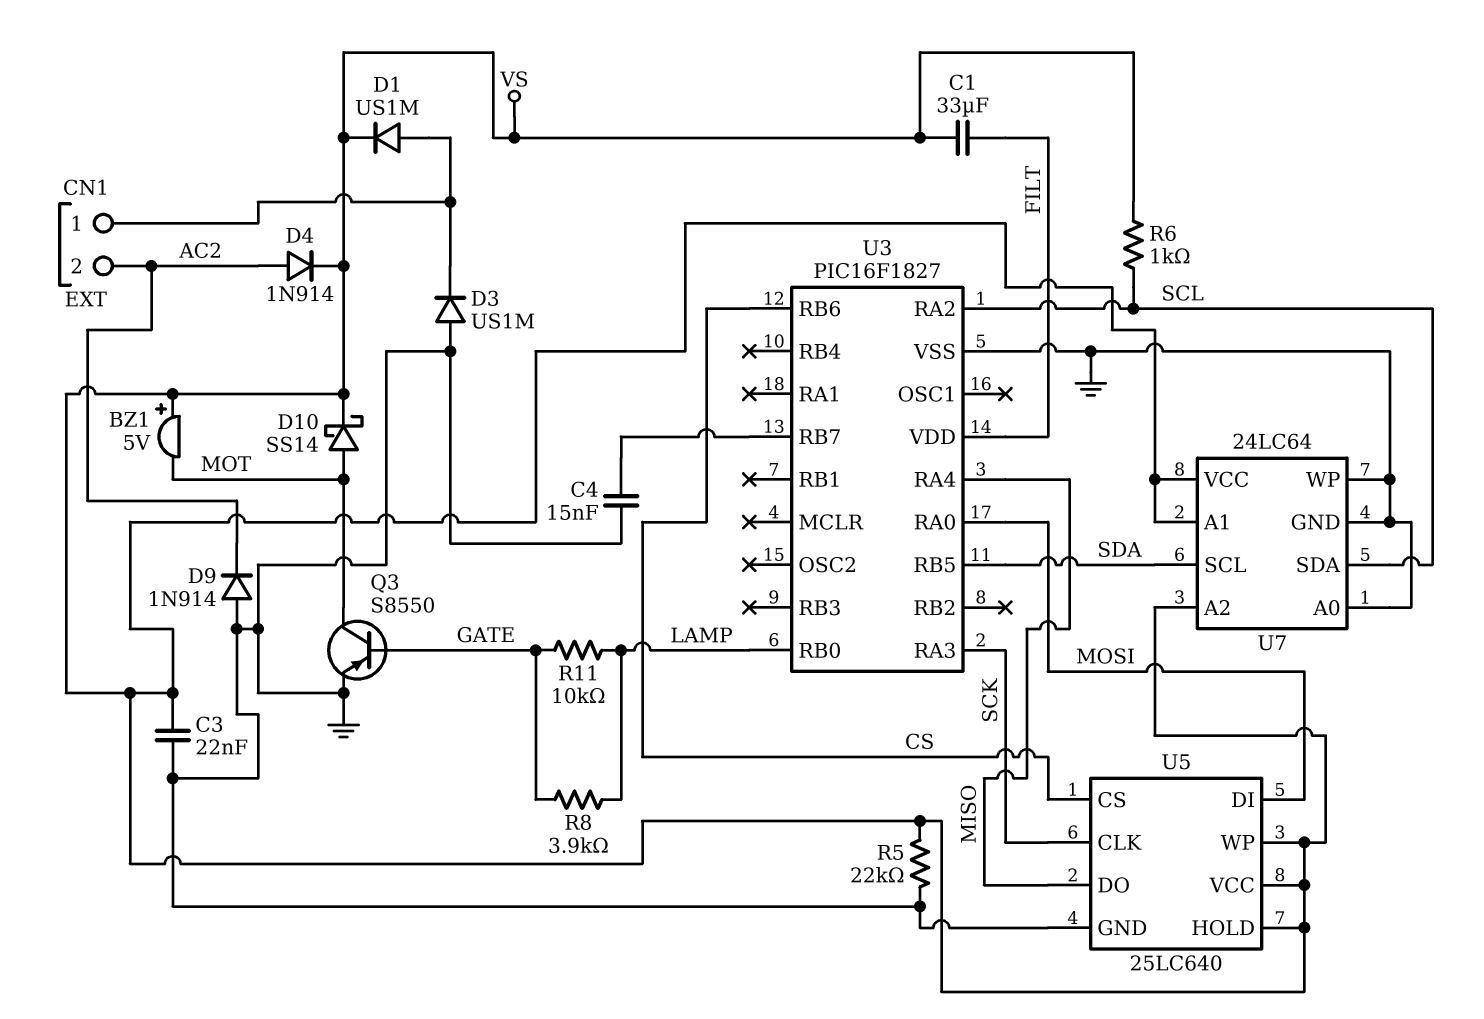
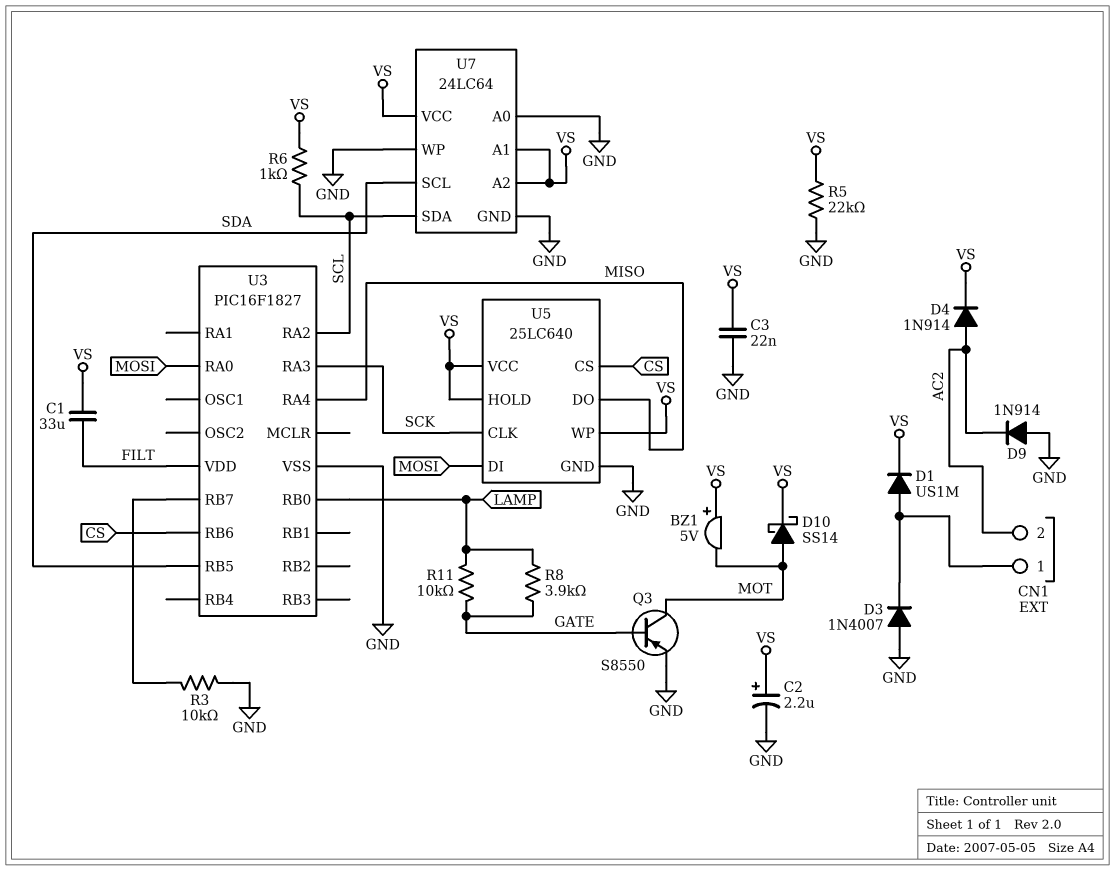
C2: none -> 2.2uF (plus VS, minus GND)
C4: 15nF (GND, U3/RB7) -> none
D3: diode US1M (A GND, K CN1/1) -> diode 1N4007 (A GND, K CN1/1)
R3: none -> 10k (GND, U3/RB7)

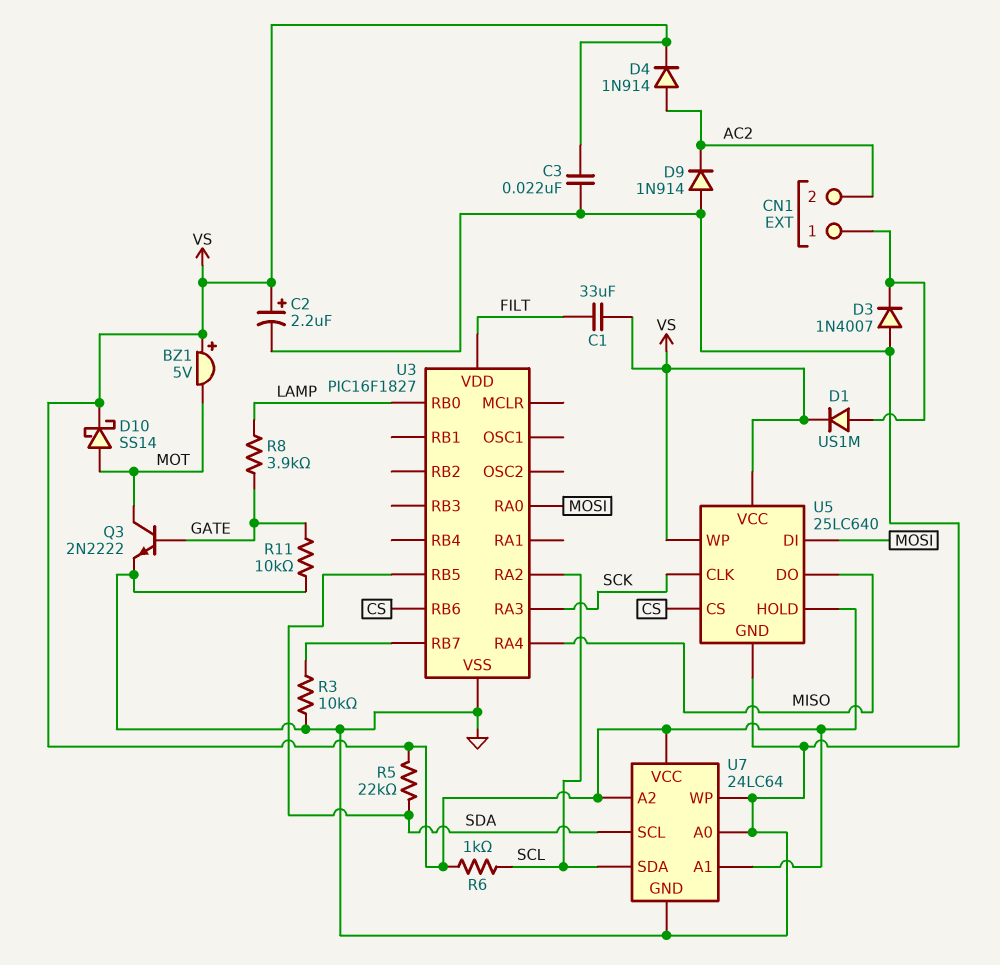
Q3: PNP S8550 (B GATE, C MOT, E GND) -> NPN 2N2222 (B GATE, C MOT, E GND)
R5: 22k (GND, VS) -> 22k (SDA, VS)
R11: 10k (GATE, LAMP) -> 10k (GATE, GND)

